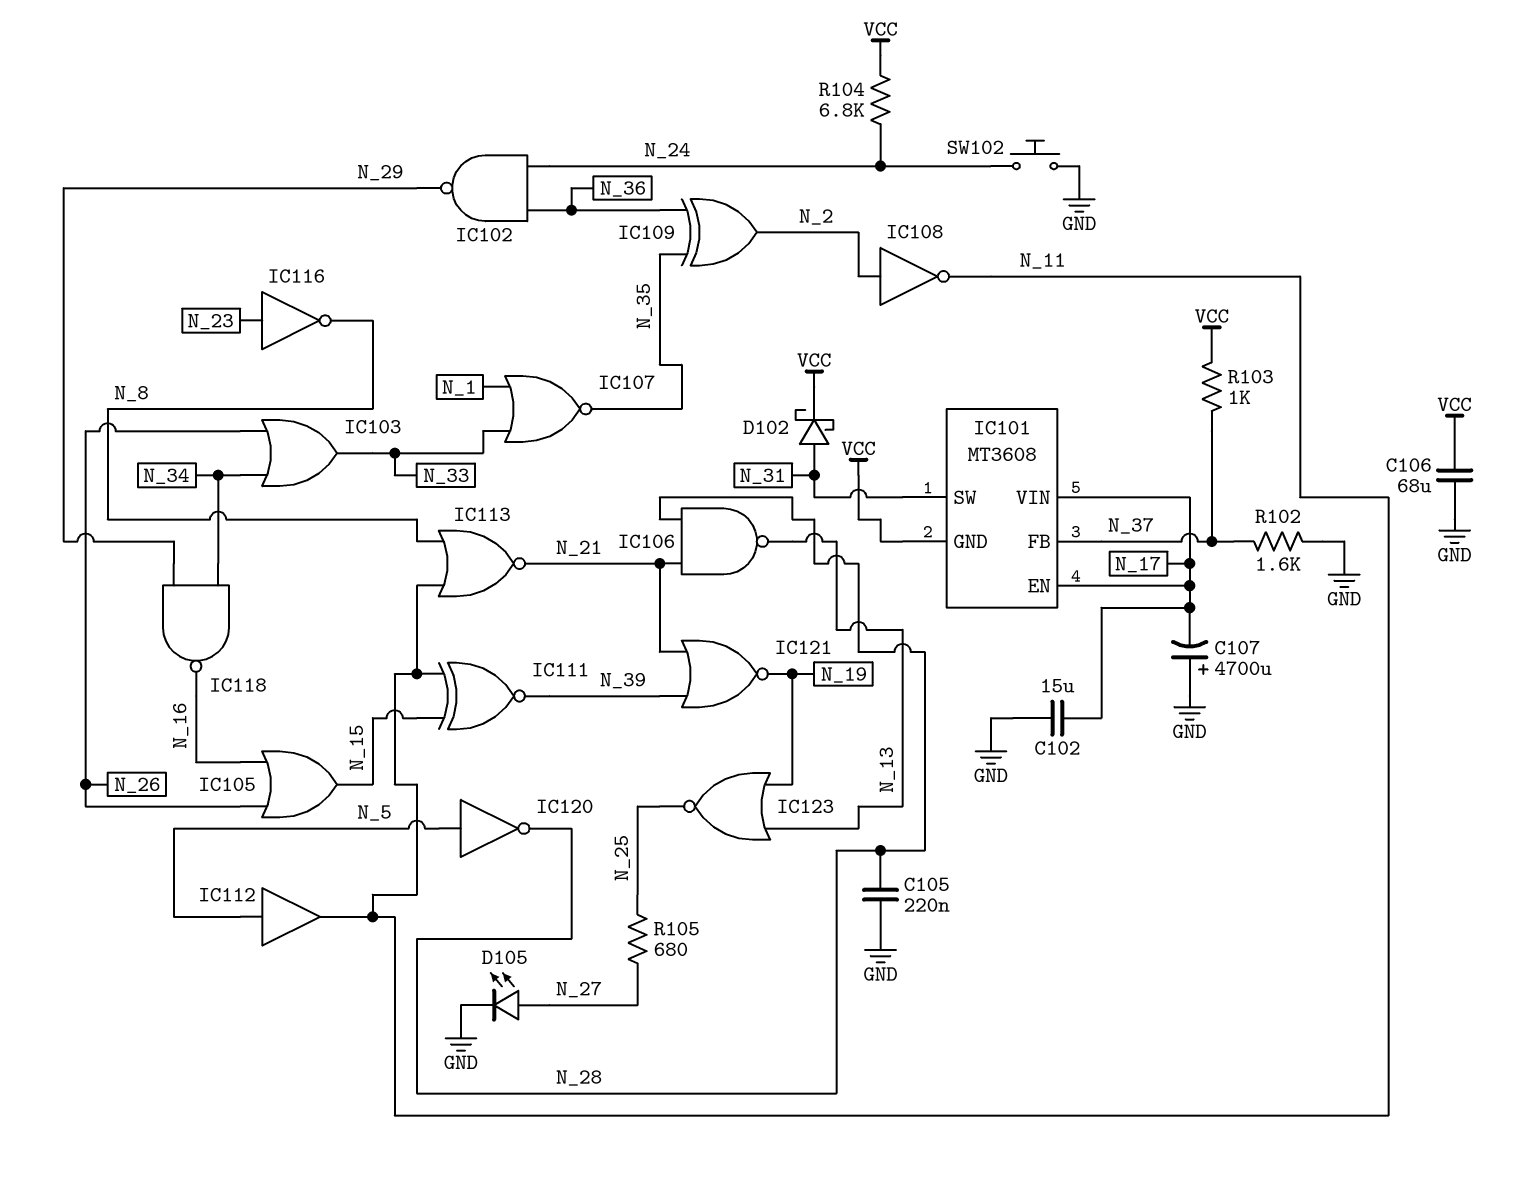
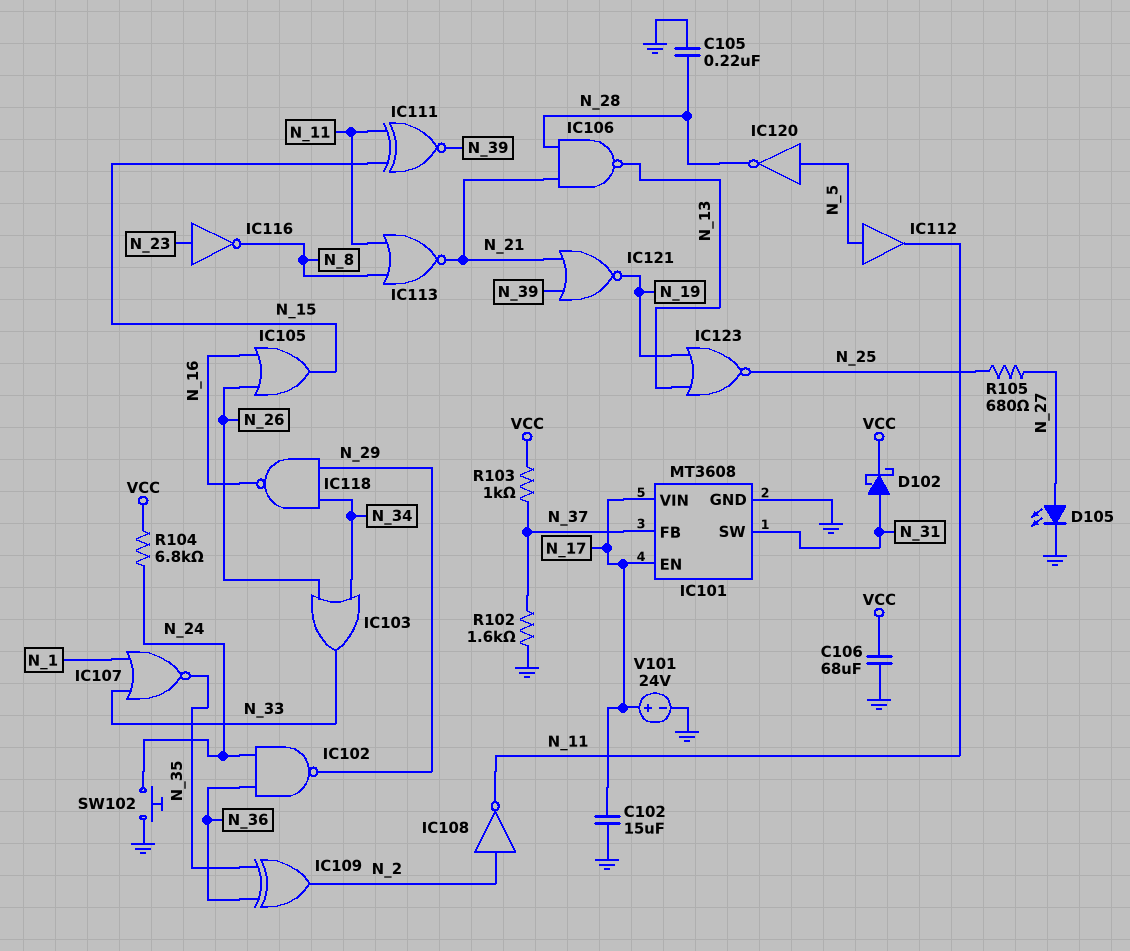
C107: 4700uF (plus GND, minus N_17) -> none
IC101 pin GND: VCC -> GND
V101: none -> 24V (plus N_17, minus GND)

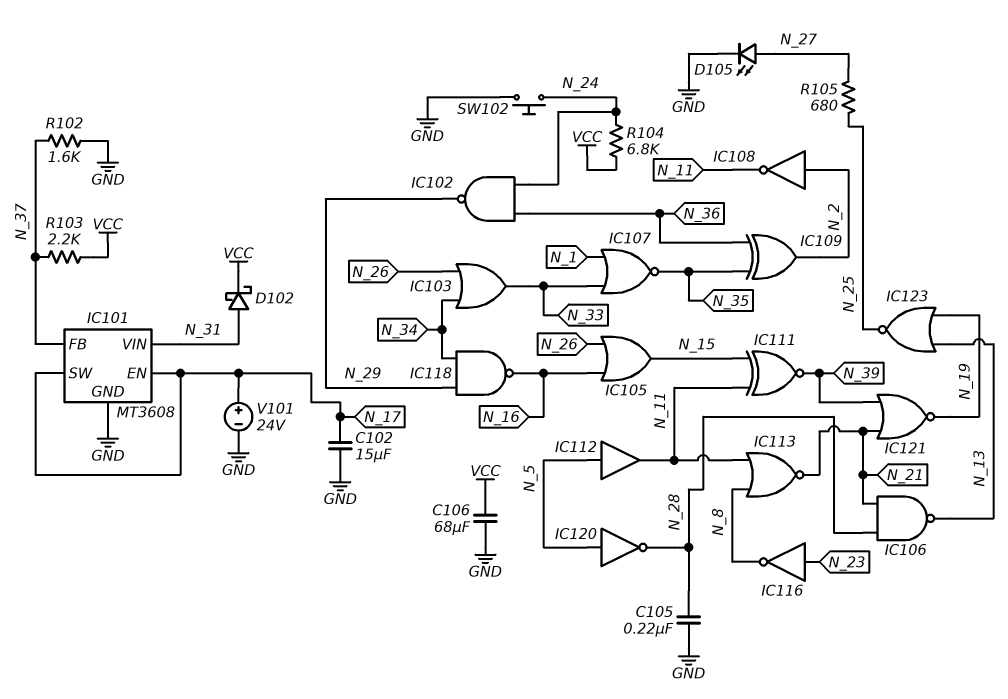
IC101 pin SW: N_31 -> N_17
IC101 pin VIN: N_17 -> N_31
R103: 1k (N_37, VCC) -> 2.2k (N_37, VCC)

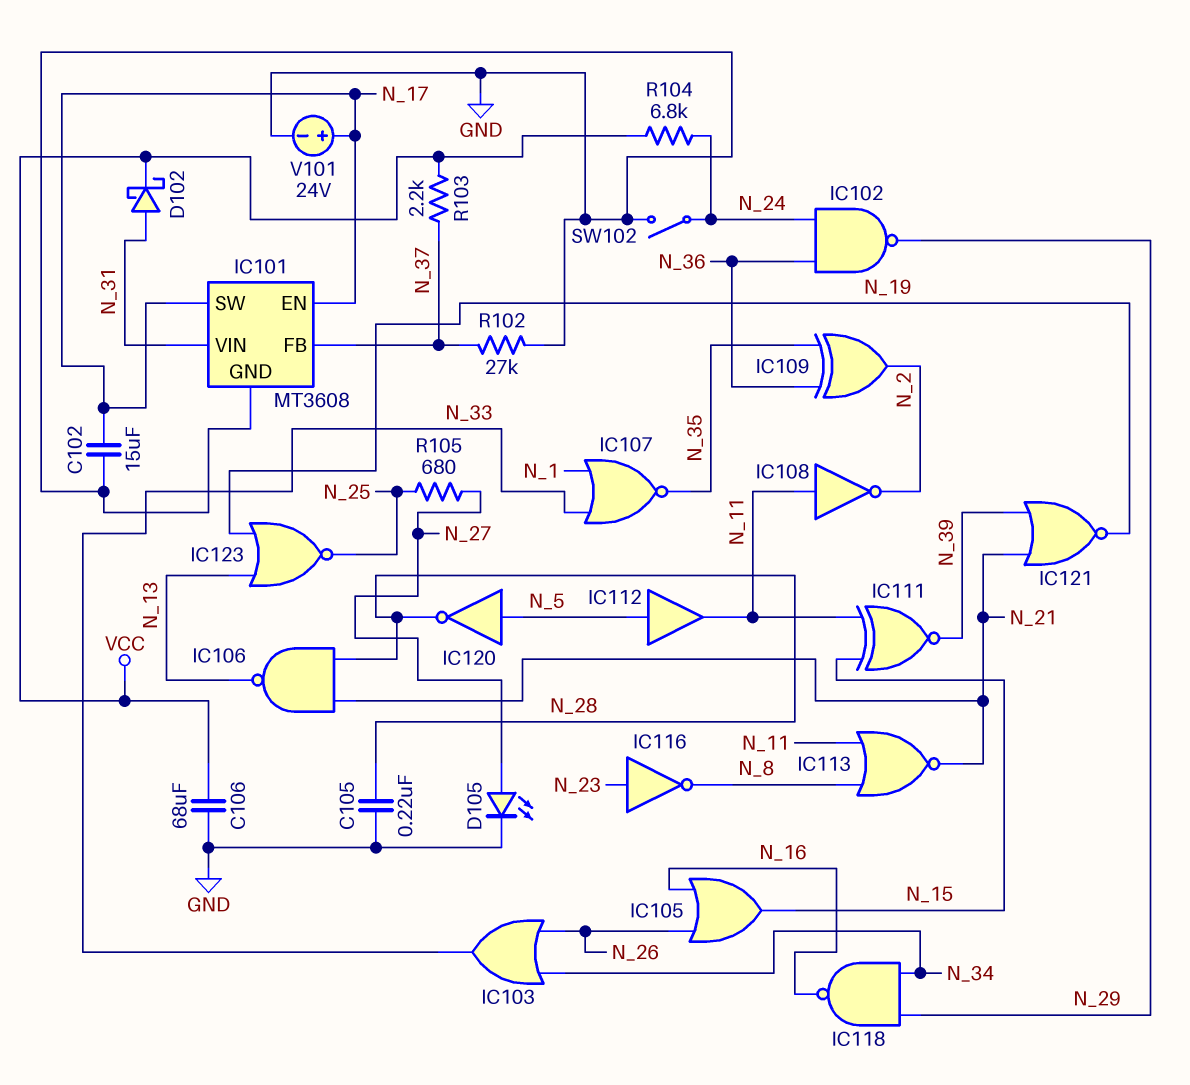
IC108: NOT (in N_2, out N_11) -> NOT (in N_11, out N_2)
R102: 1.6k (GND, N_37) -> 27k (GND, N_37)
SW102: button (GND, N_24) -> switch (GND, N_24)

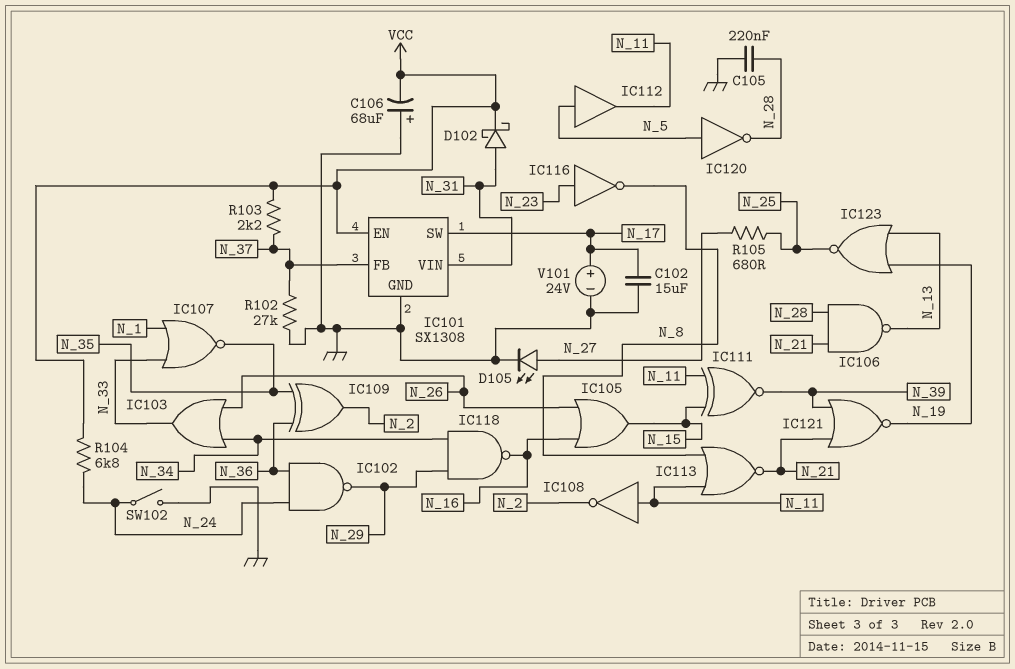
C106: 68uF (GND, VCC) -> 68uF (plus GND, minus VCC)
IC101: MT3608 -> SX1308
IC101 pin EN: N_17 -> VCC

